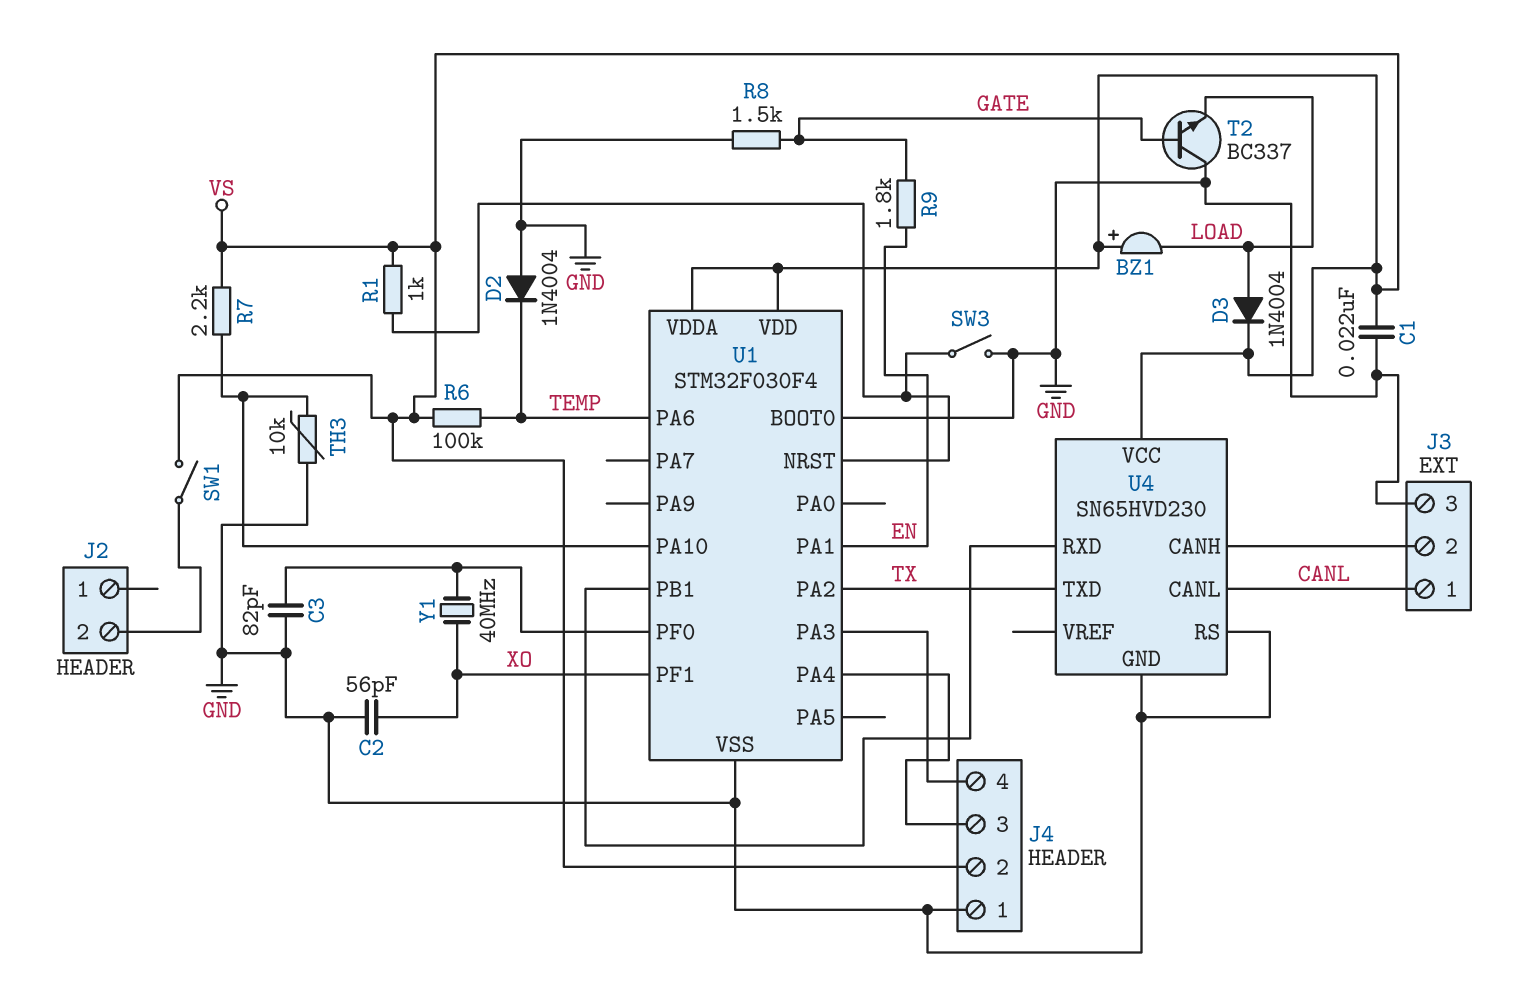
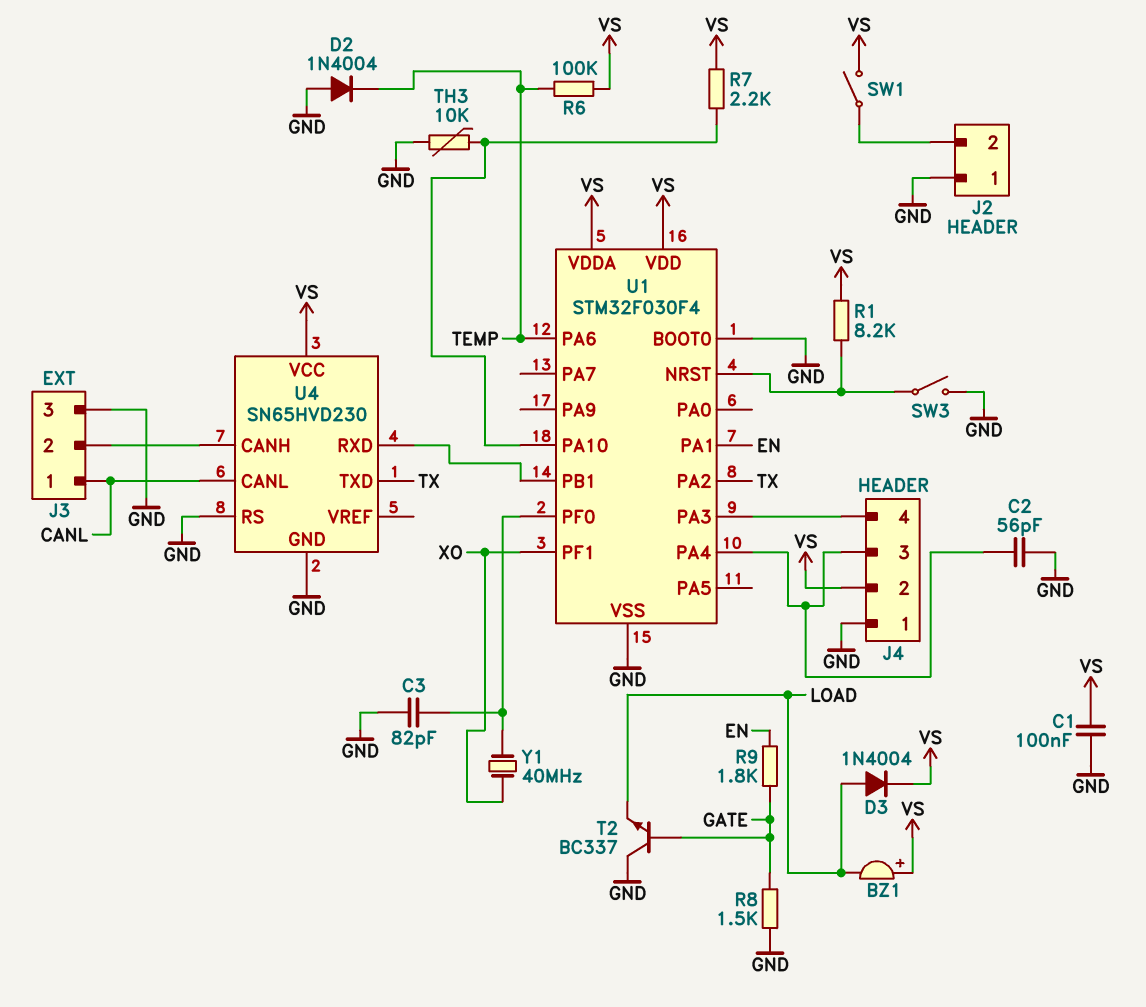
C1: 22nF (GND, VS) -> 100nF (GND, VS)
C2: 56pF (GND, XO) -> 56pF (GND, J4/3)
J2 pin 1: none -> GND
R1: 1k (U1/NRST, VS) -> 8.2k (U1/NRST, VS)

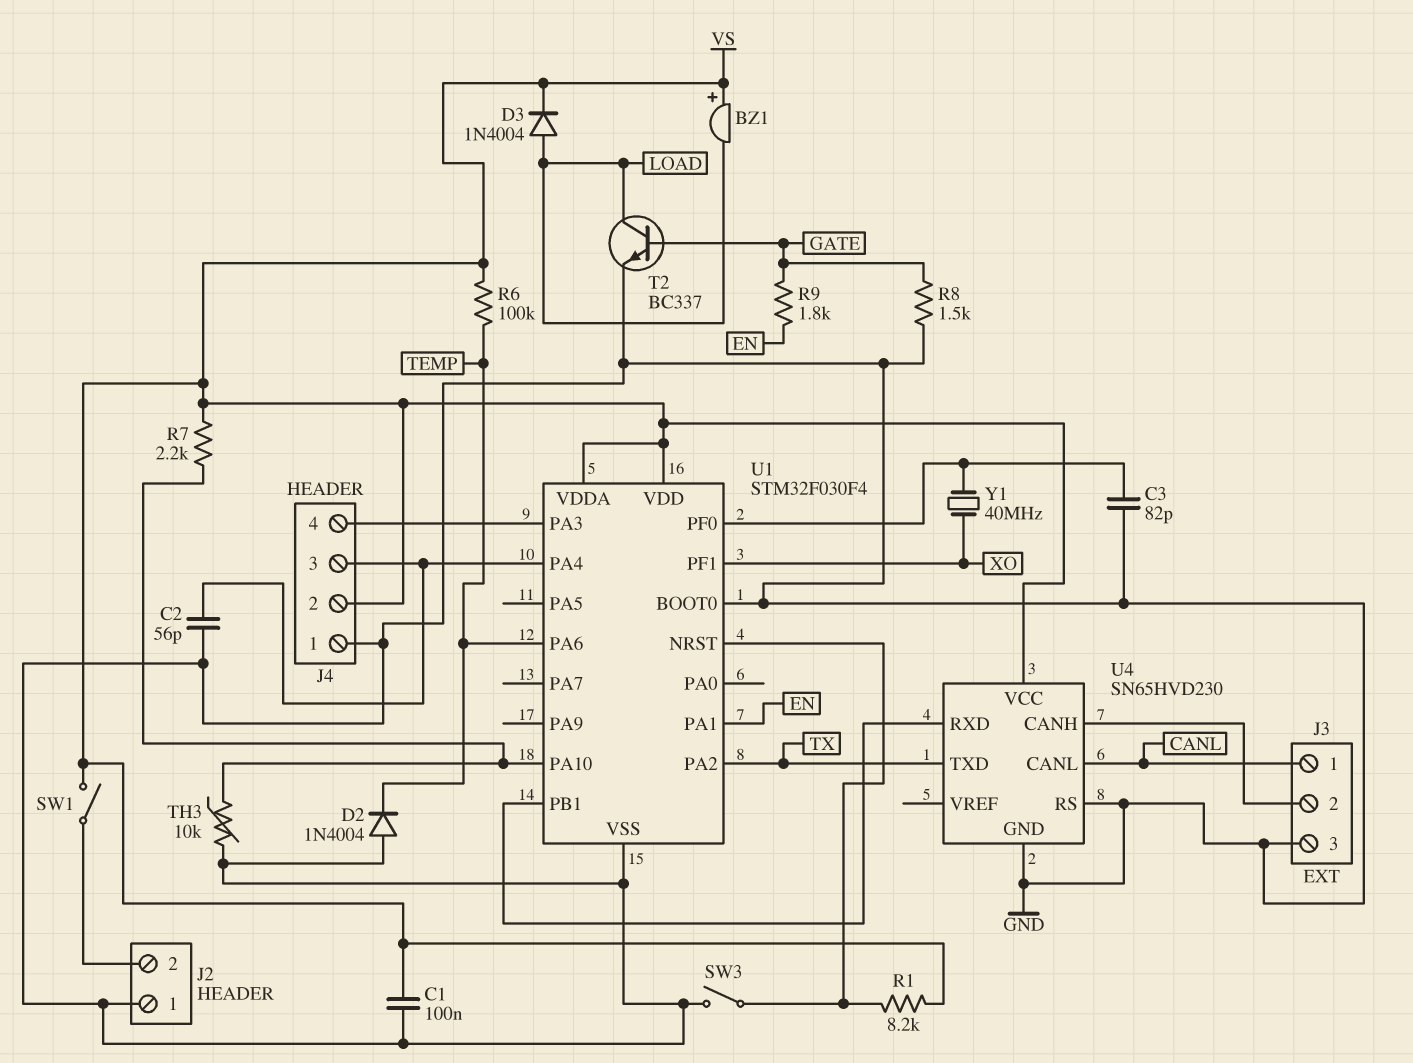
T2: NPN BC337 (B GATE, C GND, E LOAD) -> NPN BC337 (B GATE, C LOAD, E GND)

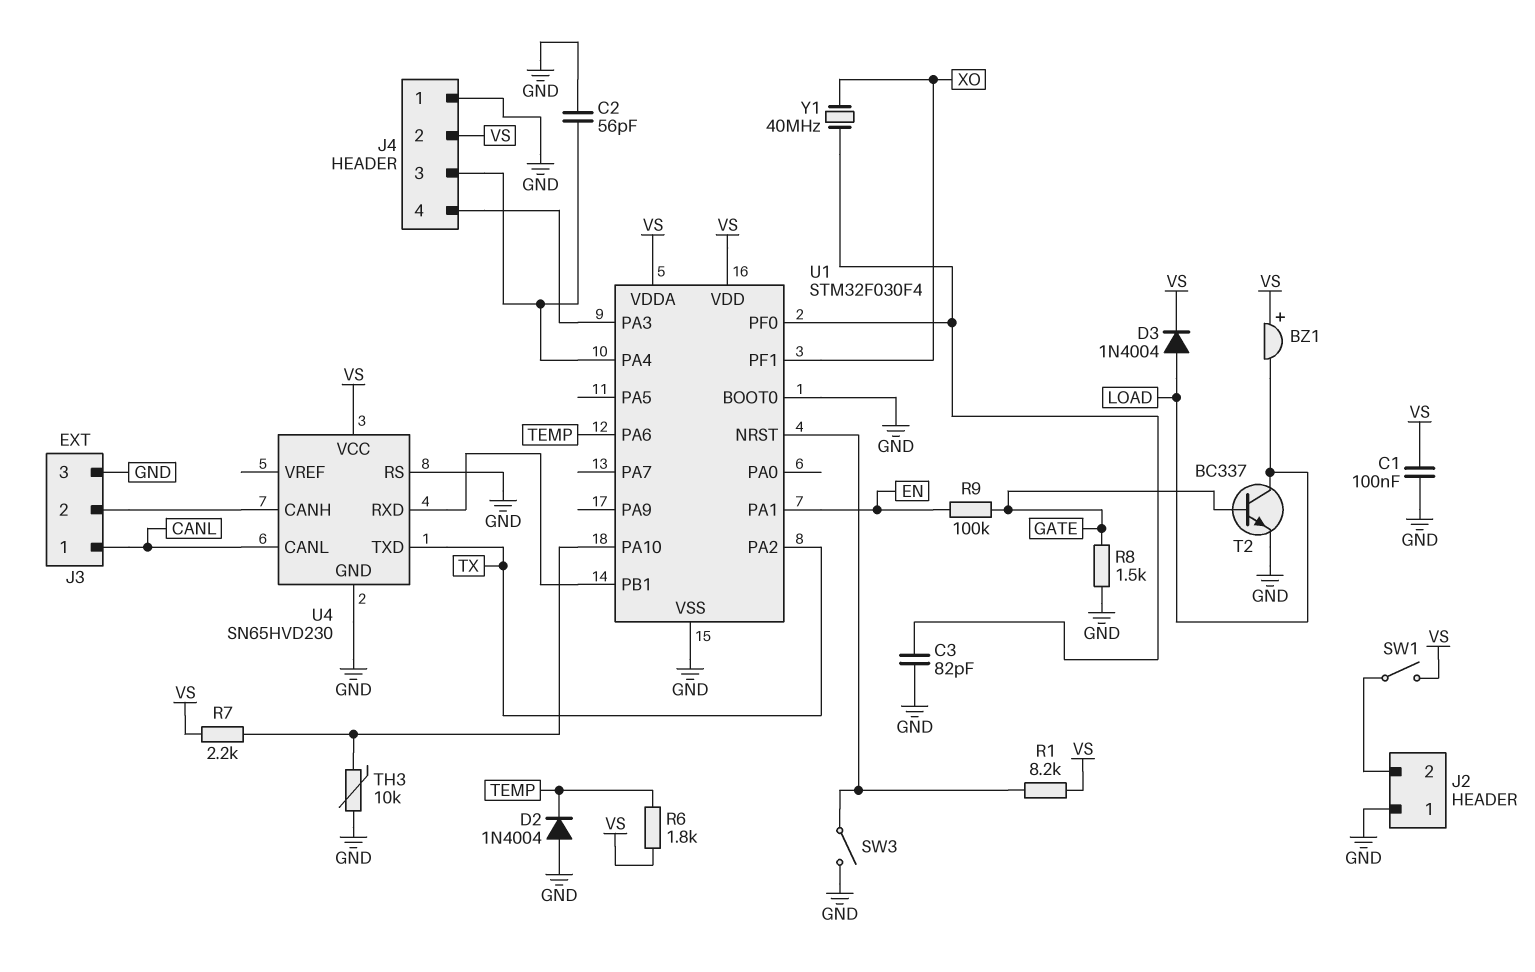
R6: 100k (TEMP, VS) -> 1.8k (TEMP, VS)
R9: 1.8k (EN, GATE) -> 100k (EN, GATE)

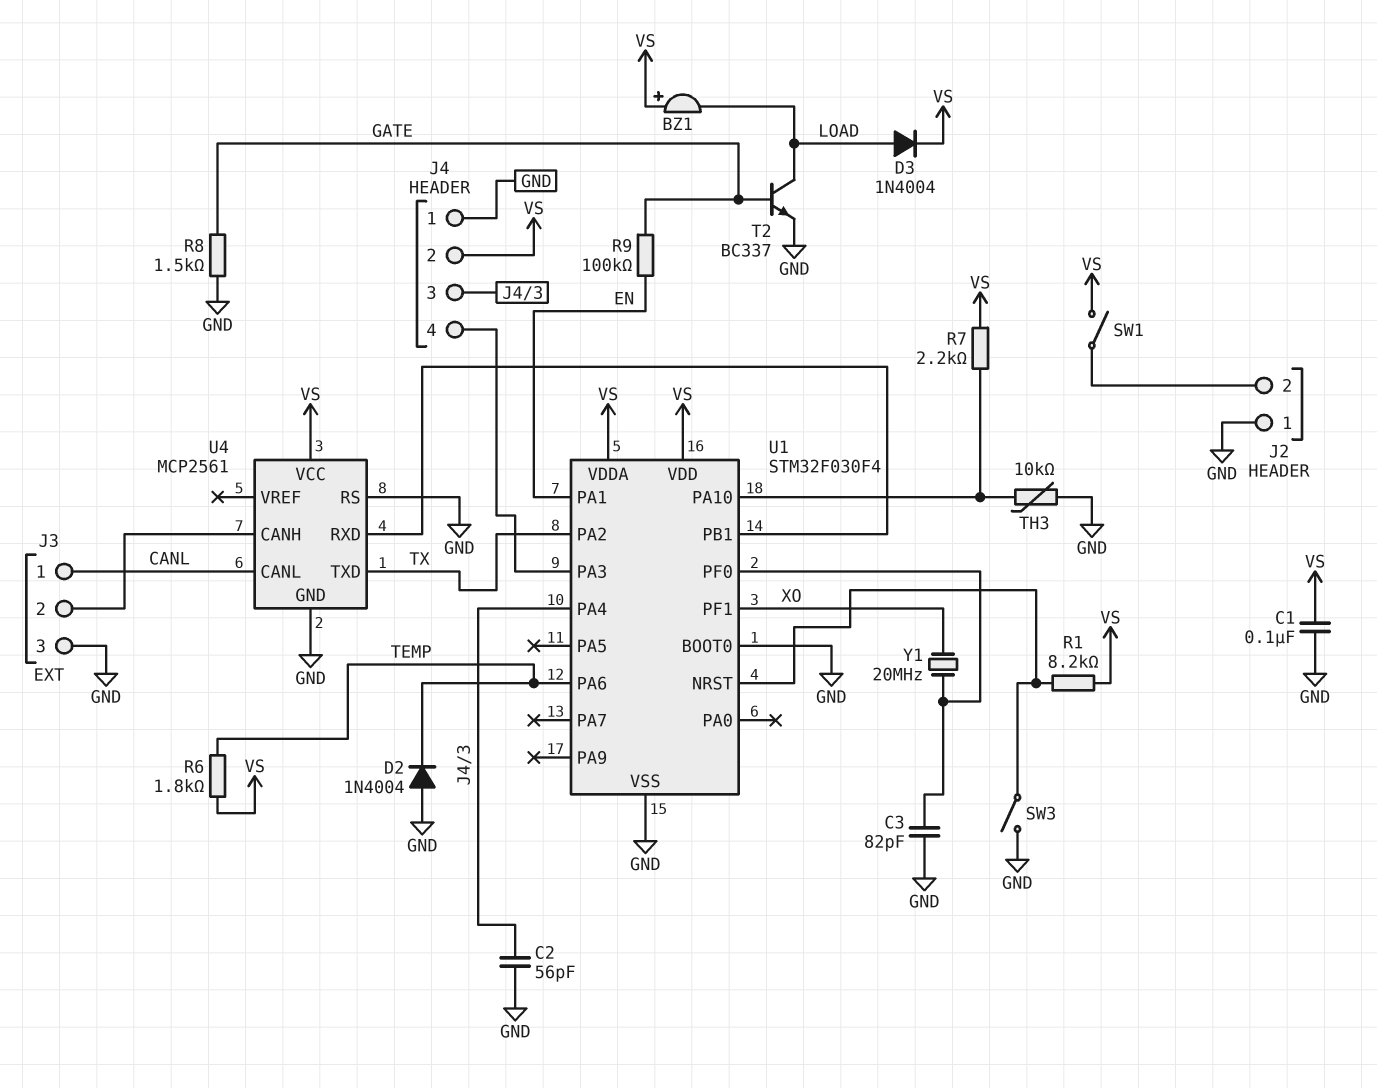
U4: SN65HVD230 -> MCP2561
Y1: 40MHz (U1/PF0, XO) -> 20MHz (U1/PF0, XO)

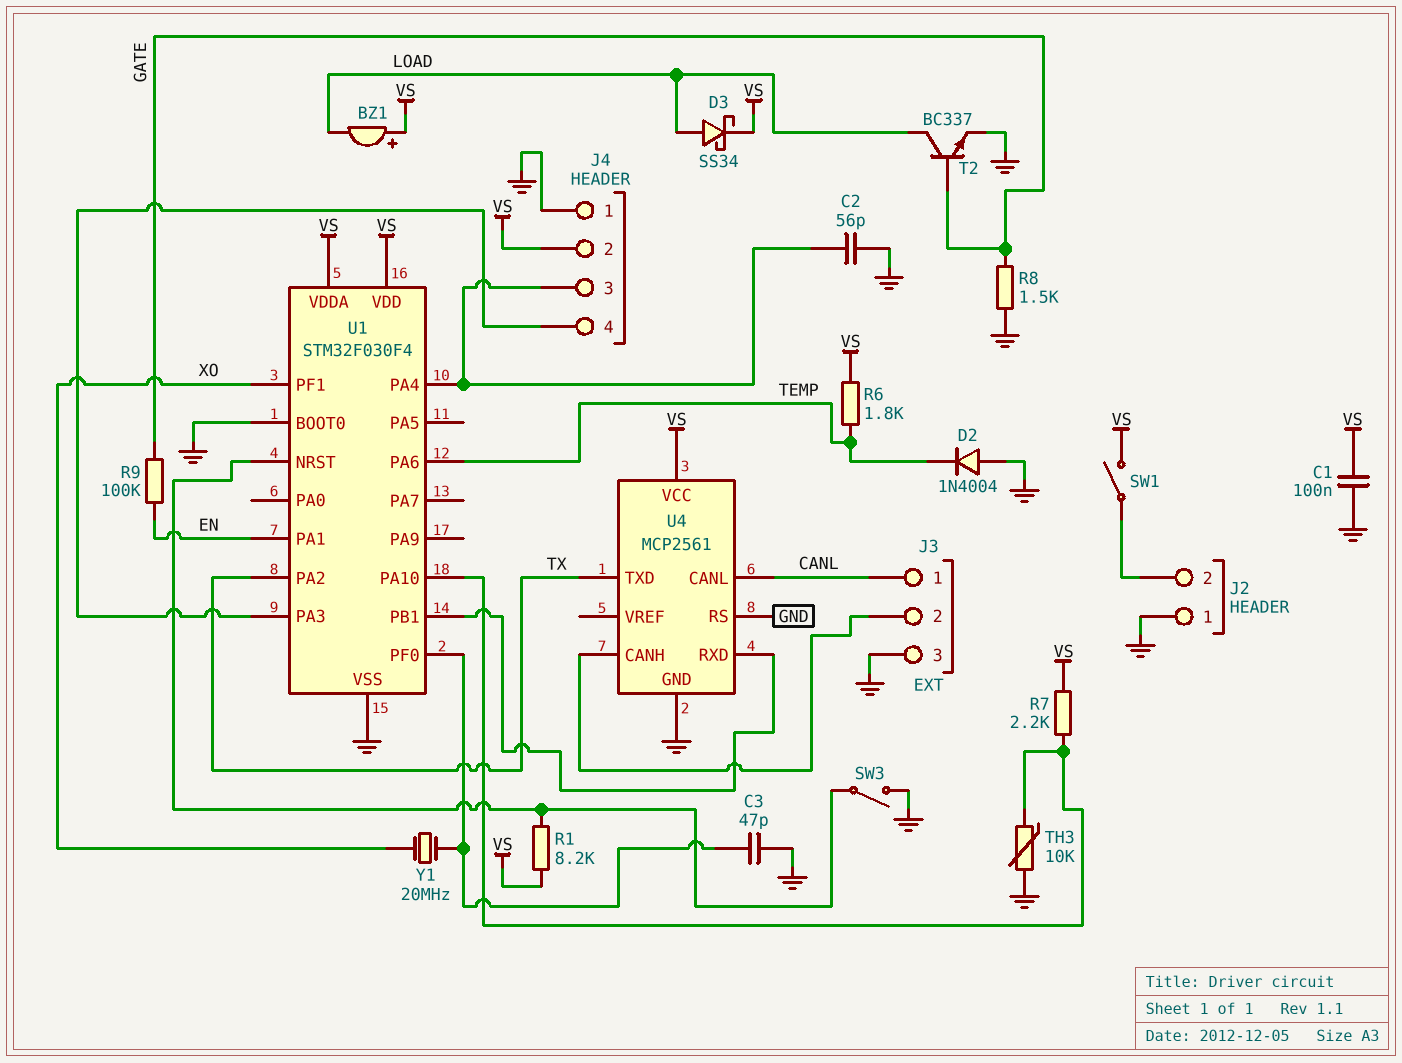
C3: 82pF (GND, U1/PF0) -> 47pF (GND, U1/PF0)
D3: diode 1N4004 (A LOAD, K VS) -> schottky SS34 (A LOAD, K VS)

